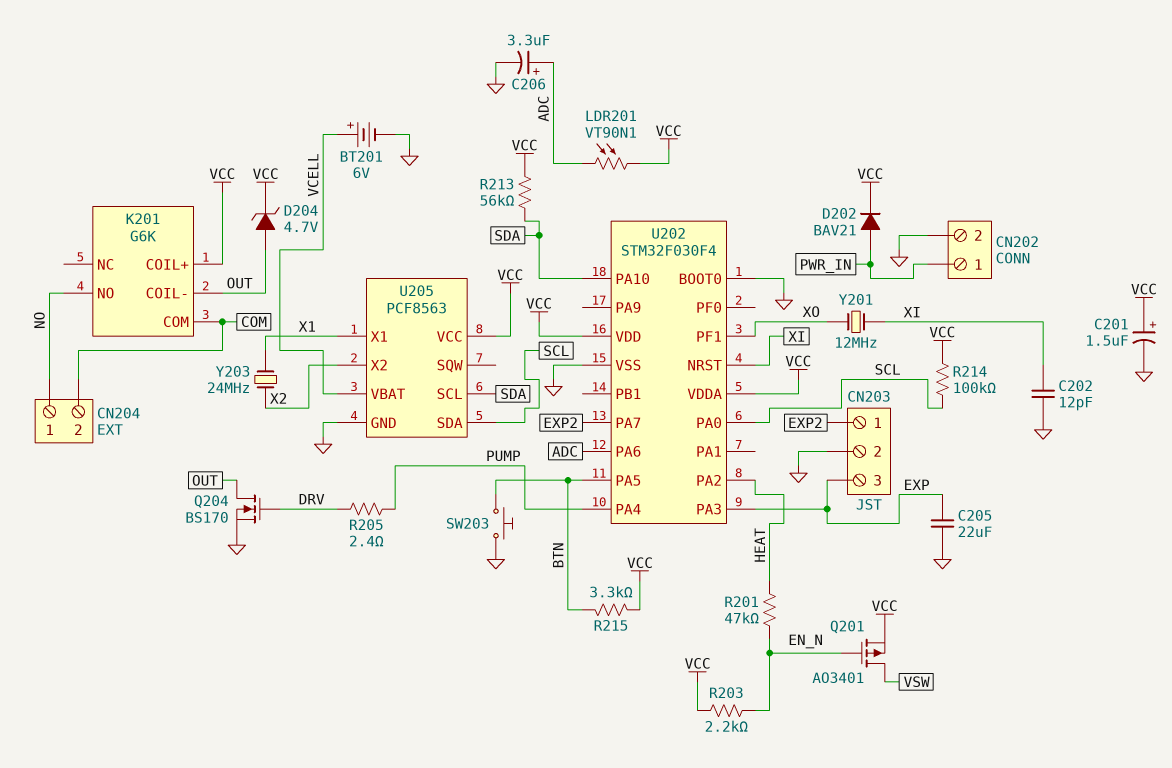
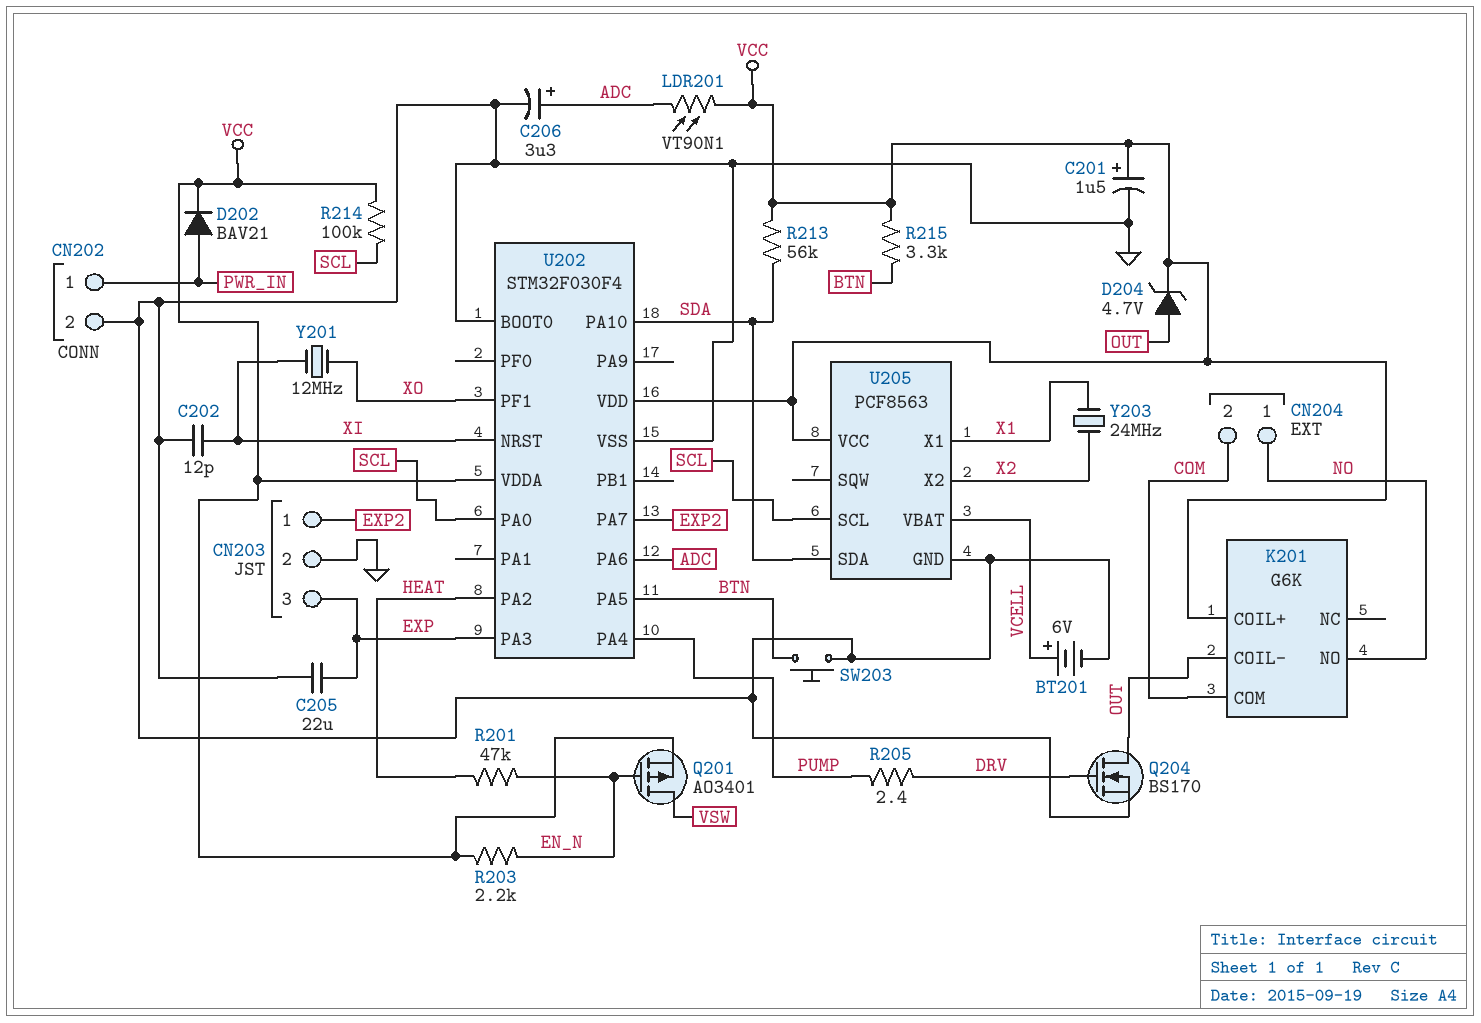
U205 pin SCL: SDA -> SCL
U205 pin SDA: SCL -> SDA

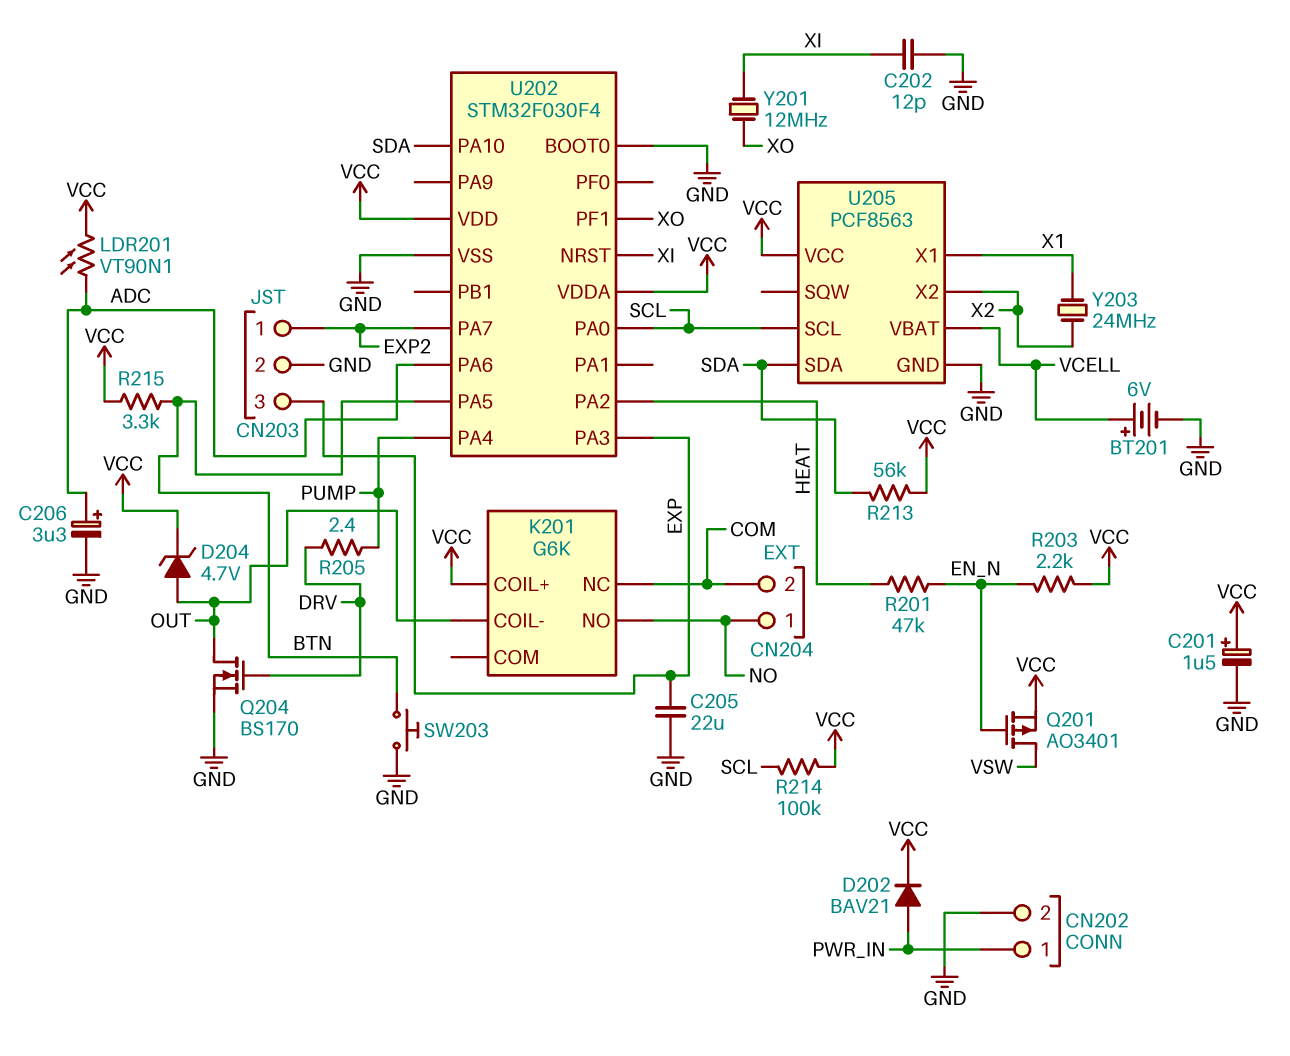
K201 pin COM: COM -> none
K201 pin NC: none -> COM

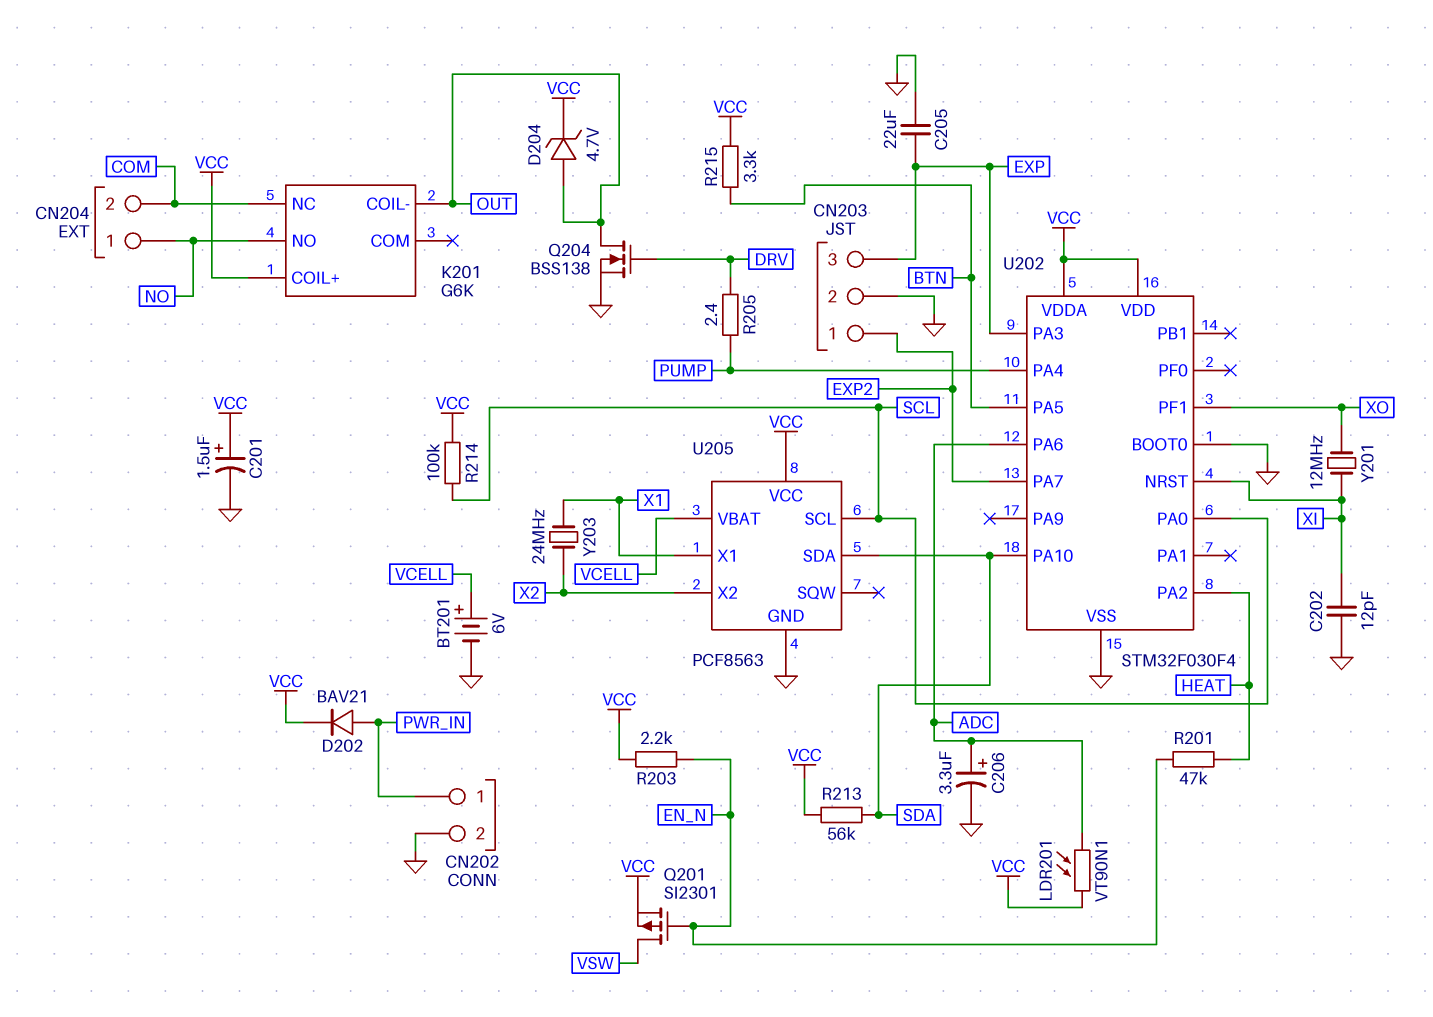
Q201: PMOS AO3401 (G EN_N, D VSW, S VCC) -> PMOS SI2301 (G EN_N, D VSW, S VCC)
Q204: NMOS BS170 (G DRV, D OUT, S GND) -> NMOS BSS138 (G DRV, D OUT, S GND)
SW203: button (BTN, GND) -> none

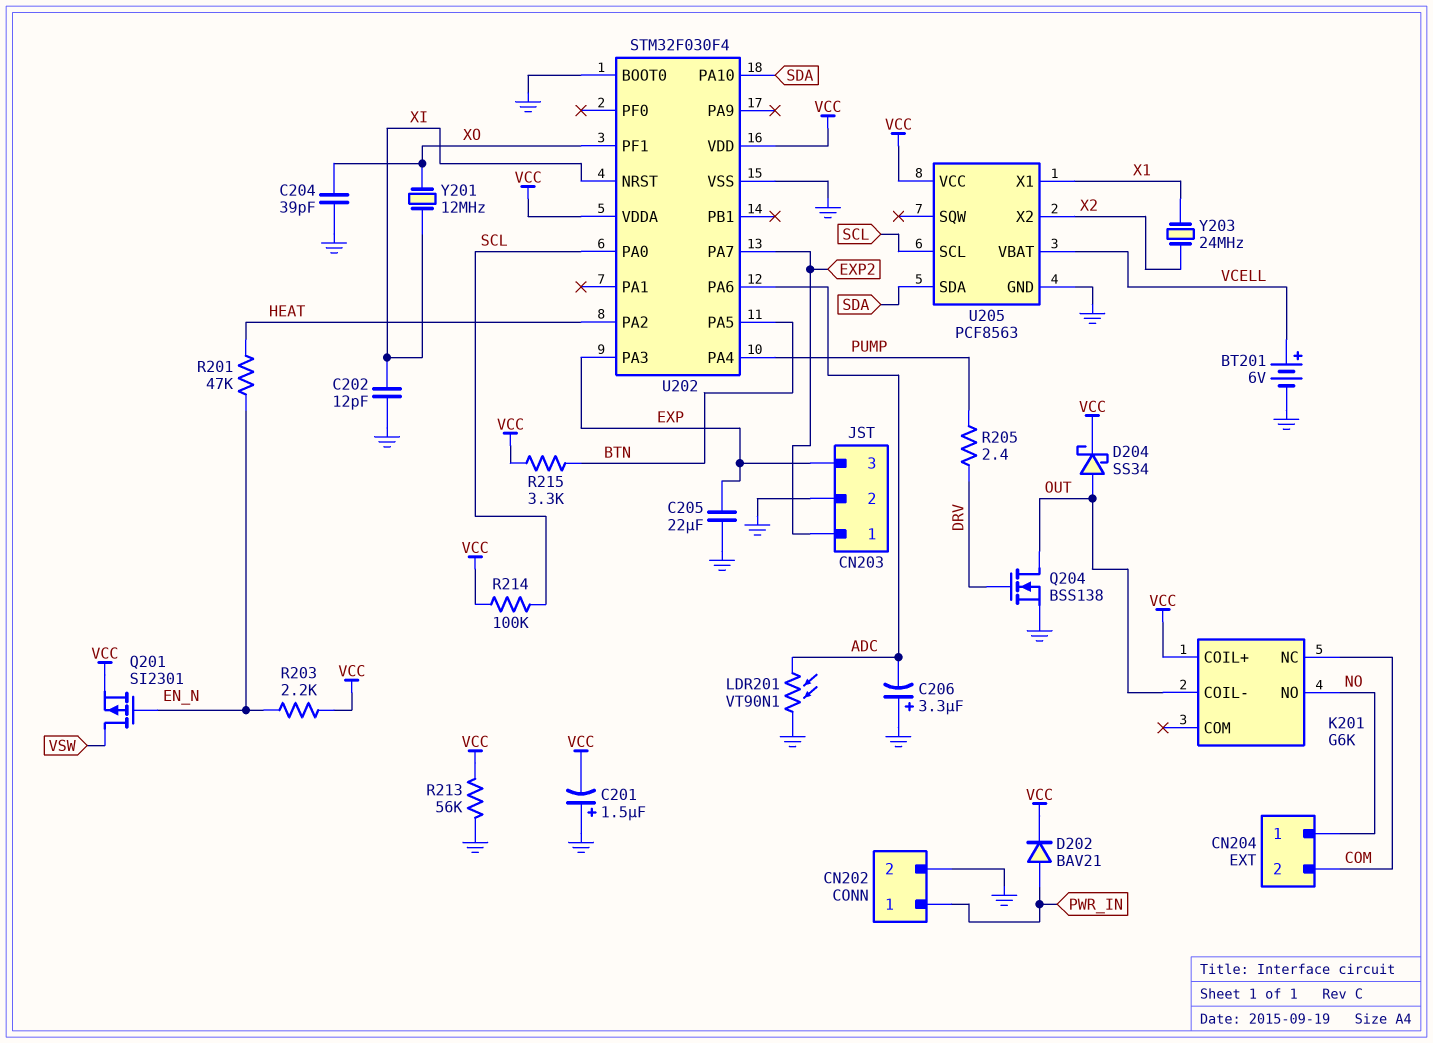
C201: 1.5uF (plus VCC, minus GND) -> 1.5uF (plus GND, minus VCC)
C204: none -> 39pF (GND, XO)
C206: 3.3uF (plus ADC, minus GND) -> 3.3uF (plus GND, minus ADC)
D204: zener 4.7V (A OUT, K VCC) -> schottky SS34 (A OUT, K VCC)
LDR201: VT90N1 (ADC, VCC) -> VT90N1 (ADC, GND)
R213: 56k (SDA, VCC) -> 56k (GND, VCC)

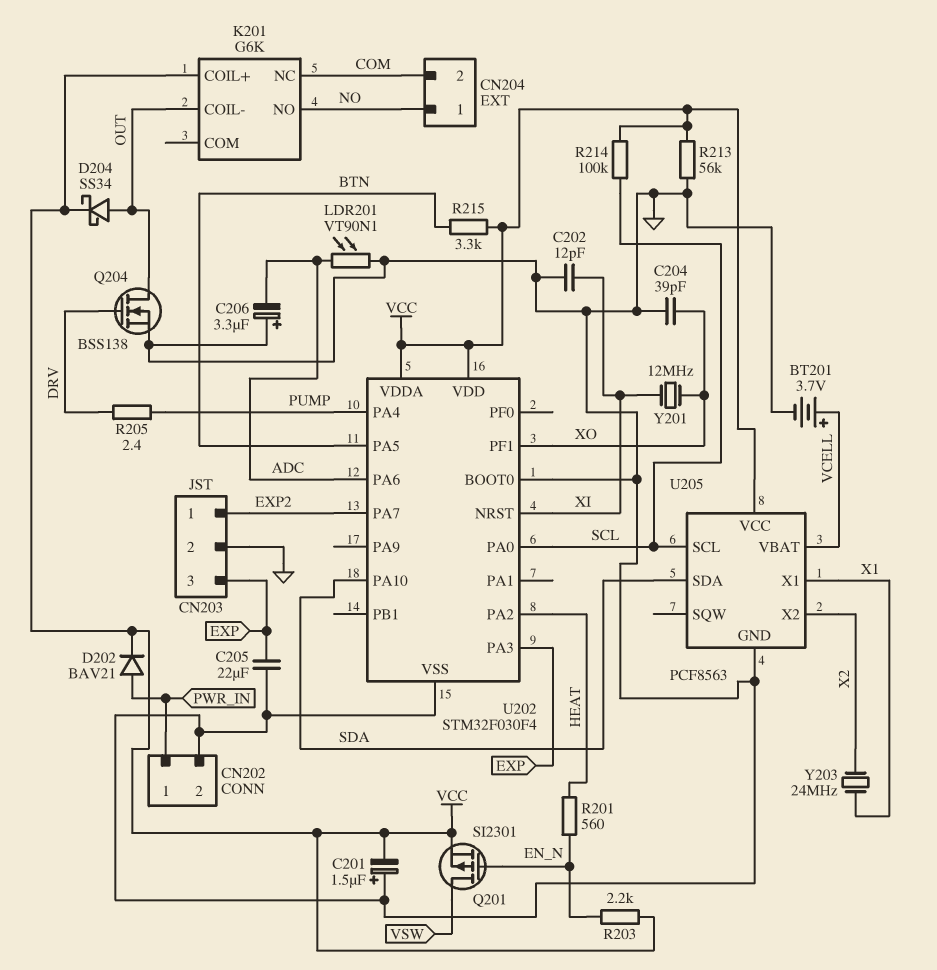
BT201: 6V (plus VCELL, minus GND) -> 3.7V (plus VCELL, minus GND)
R201: 47k (EN_N, HEAT) -> 560 (EN_N, HEAT)

